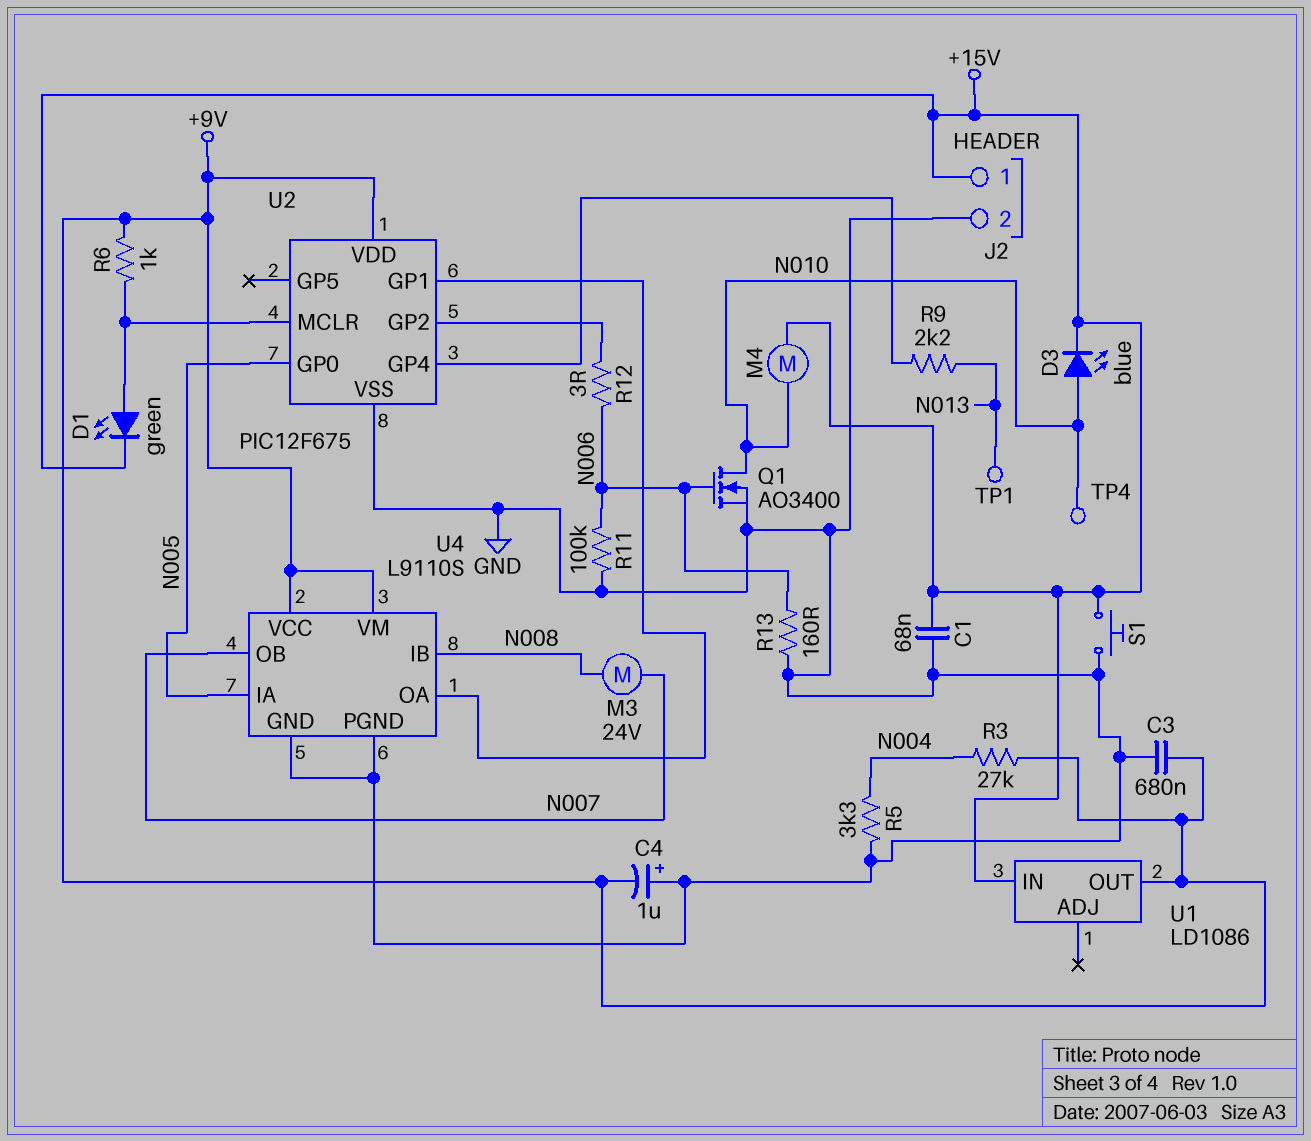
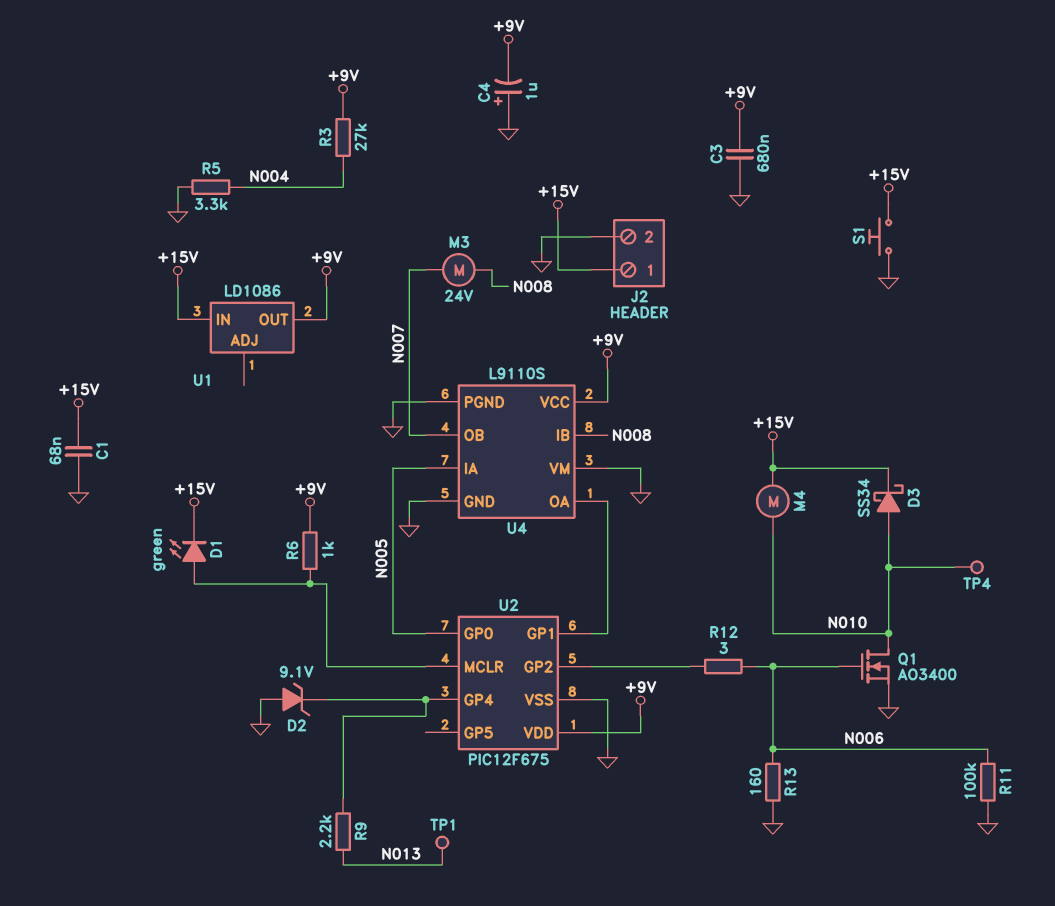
D2: none -> zener 9.1V (A GND, K U2/GP4)
D3: LED blue (A N010, K +15V) -> schottky SS34 (A N010, K +15V)
U4 pin VM: +9V -> GND

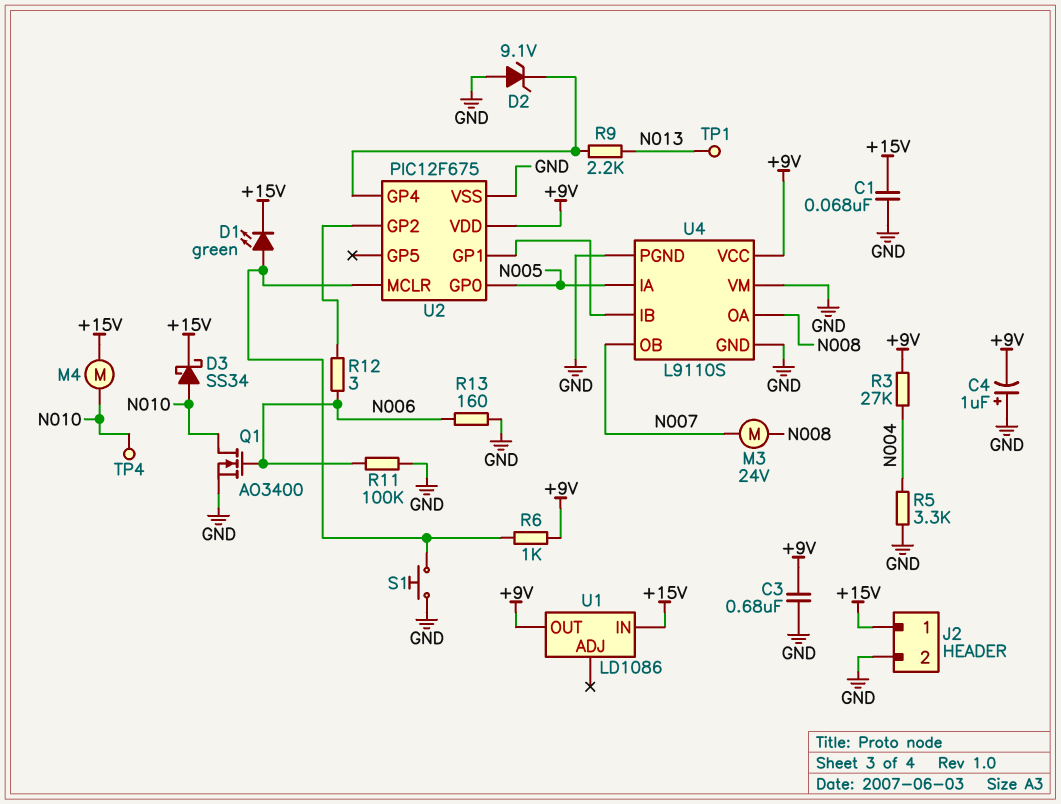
S1: button (+15V, GND) -> button (GND, U2/MCLR)
U4 pin IB: N008 -> U2/GP1
U4 pin OA: U2/GP1 -> N008

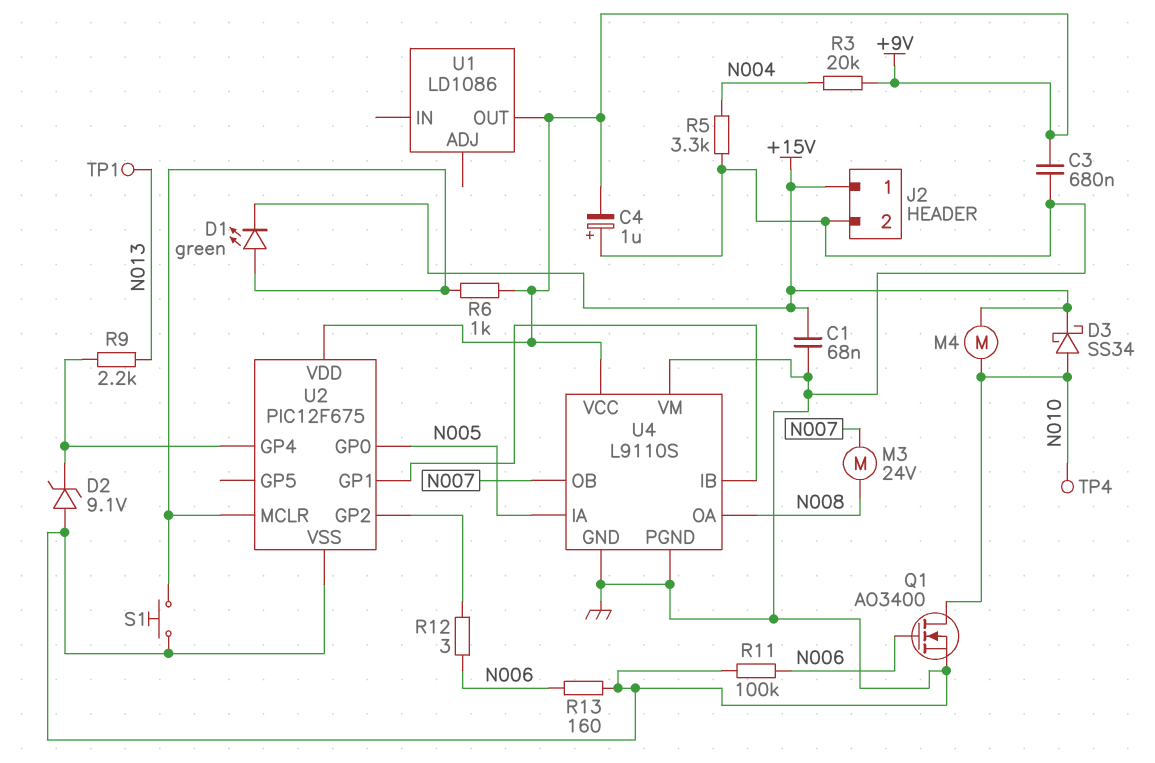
R3: 27k (+9V, N004) -> 20k (+9V, N004)
U1 pin IN: +15V -> none

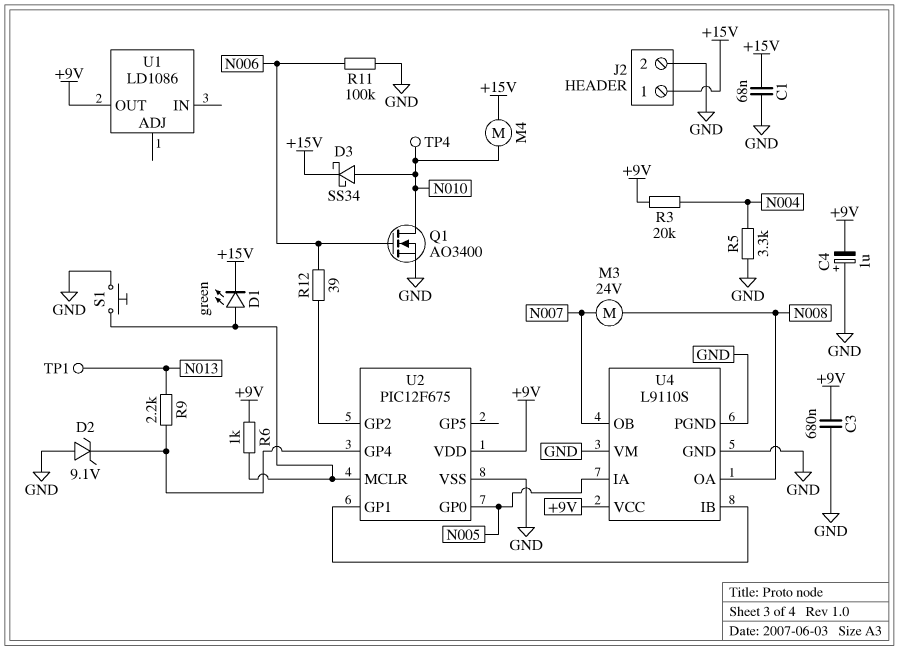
R12: 3 (N006, U2/GP2) -> 39 (N006, U2/GP2)
R13: 160 (GND, N006) -> none

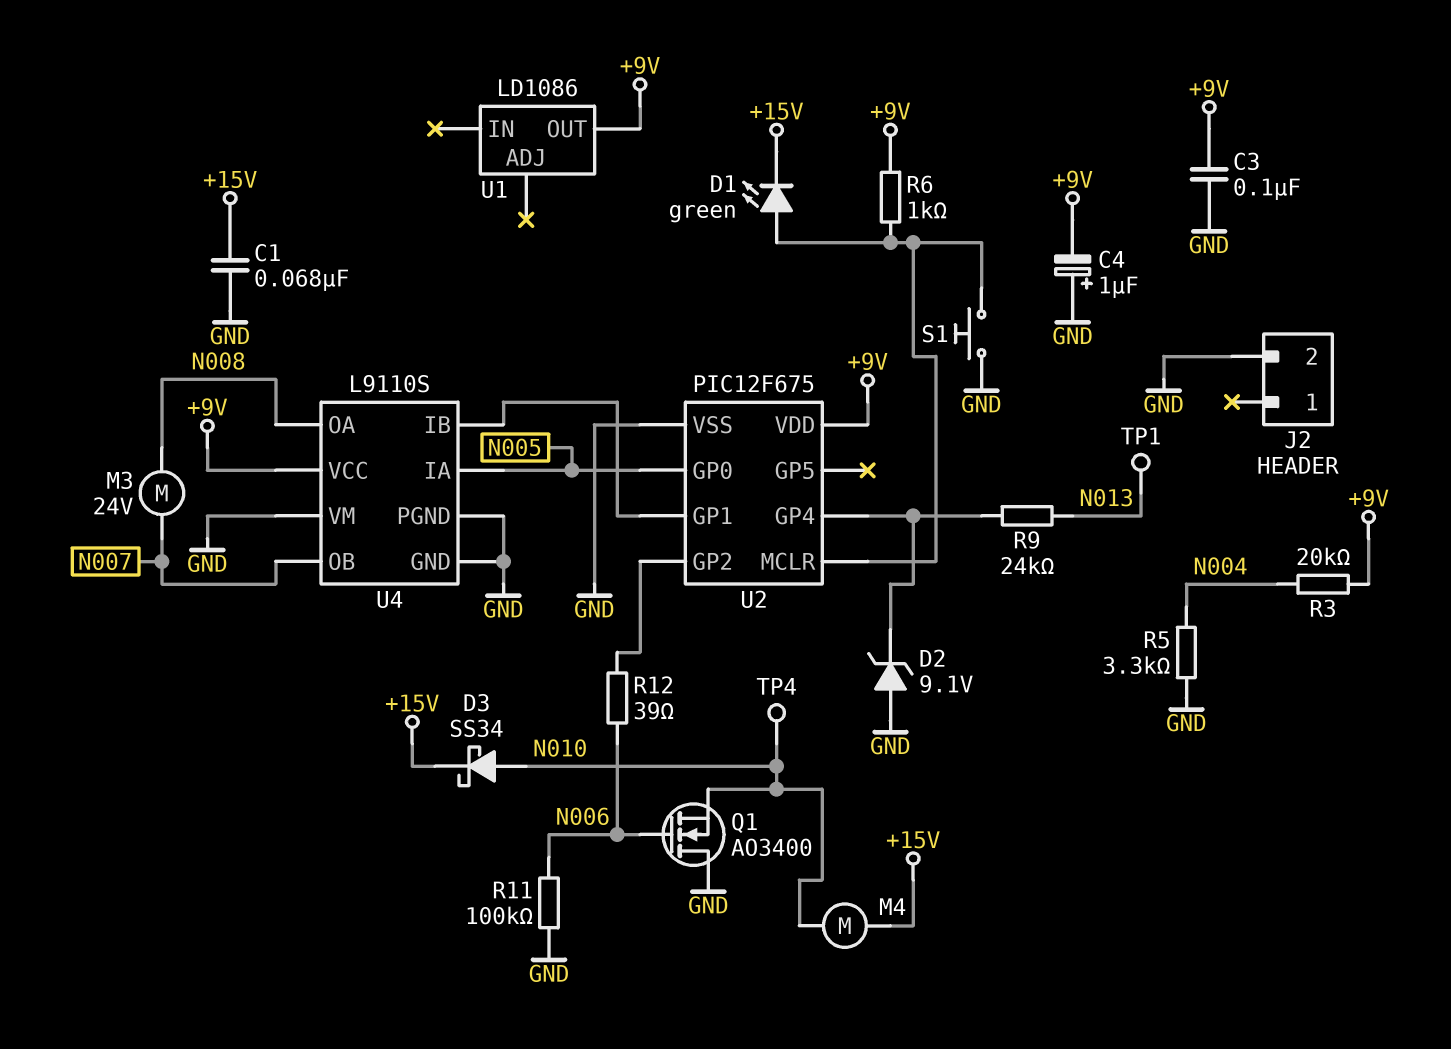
C3: 680nF (+9V, GND) -> 100nF (+9V, GND)
J2 pin 1: +15V -> none
Q1: NMOS AO3400 (G N006, D N010, S GND) -> NMOS AO3400 (G N006, D GND, S N010)
R9: 2.2k (N013, U2/GP4) -> 24k (N013, U2/GP4)

